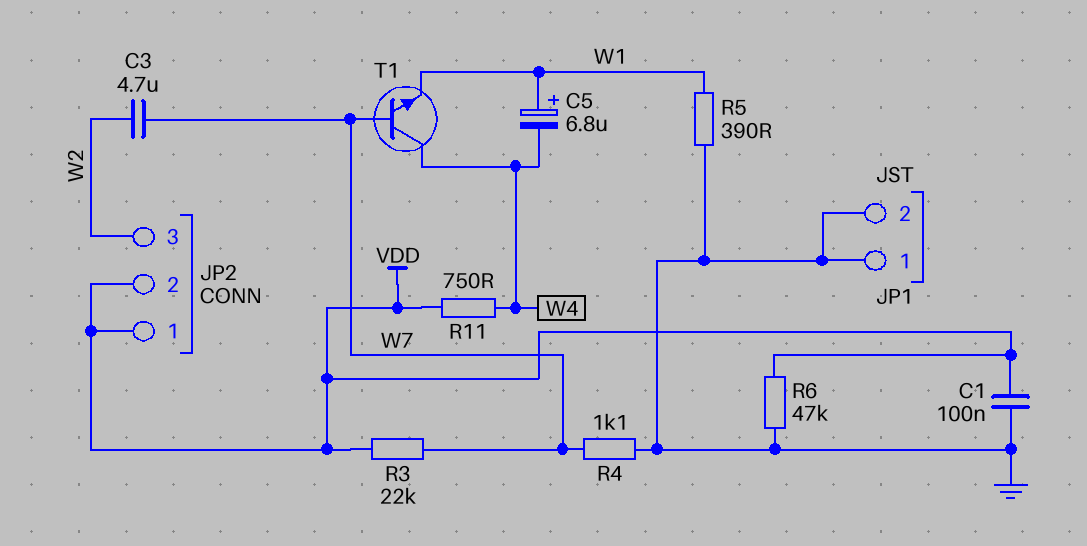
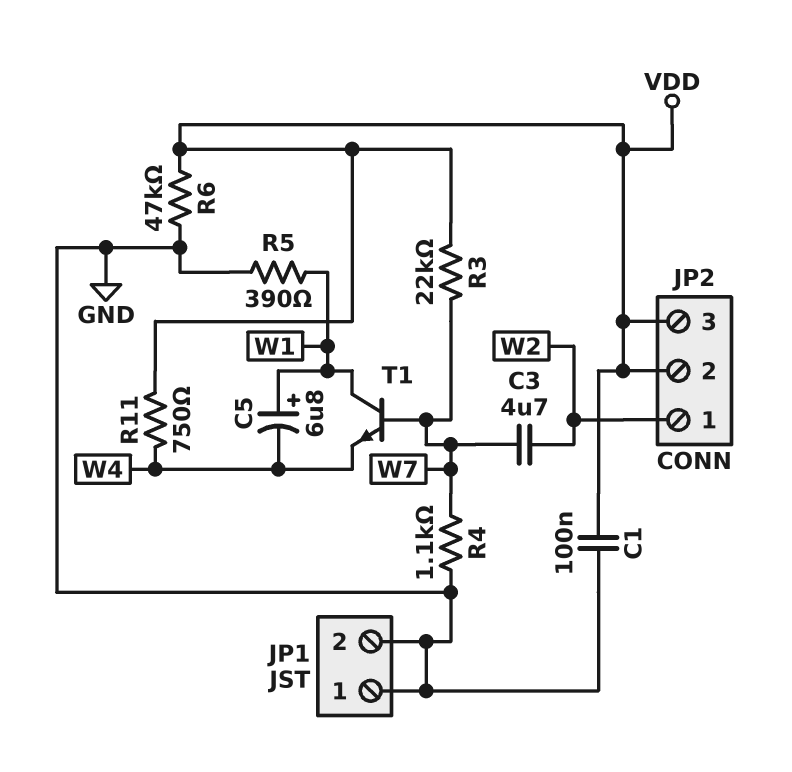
JP2 pin 1: VDD -> W2
JP2 pin 3: W2 -> VDD
T1: NPN (B W7, C W4, E W1) -> NPN (B W7, C W1, E W4)

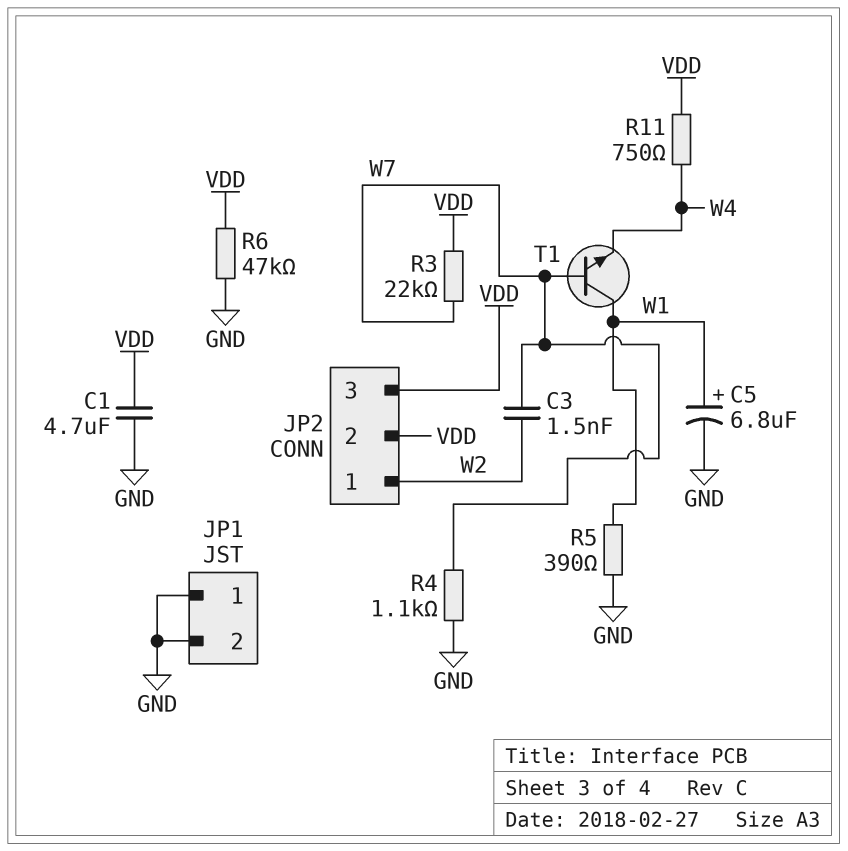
C1: 100nF (GND, VDD) -> 4.7uF (GND, VDD)
C3: 4.7uF (W2, W7) -> 1.5nF (W2, W7)
C5: 6.8uF (plus W1, minus W4) -> 6.8uF (plus W1, minus GND)

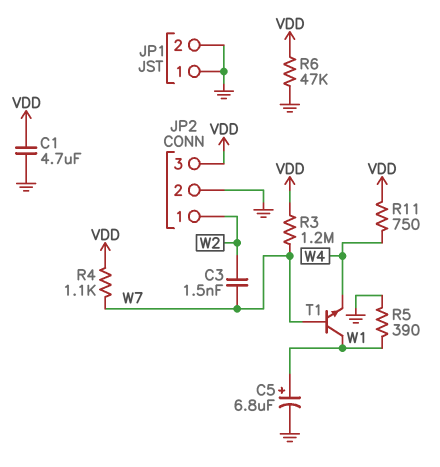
JP2 pin 2: VDD -> GND
R3: 22k (VDD, W7) -> 1.2M (VDD, W7)
R4: 1.1k (GND, W7) -> 1.1k (VDD, W7)

